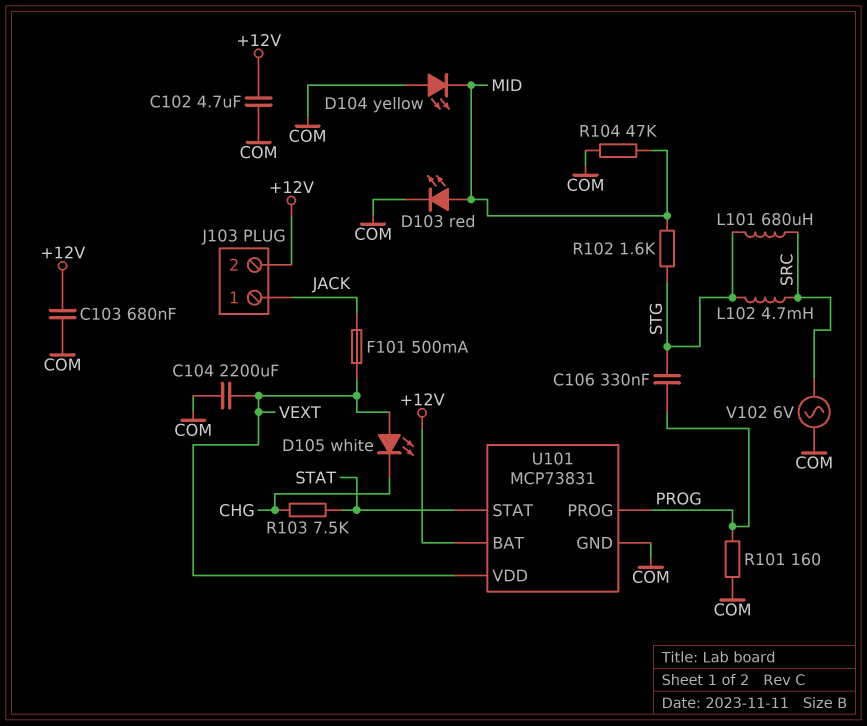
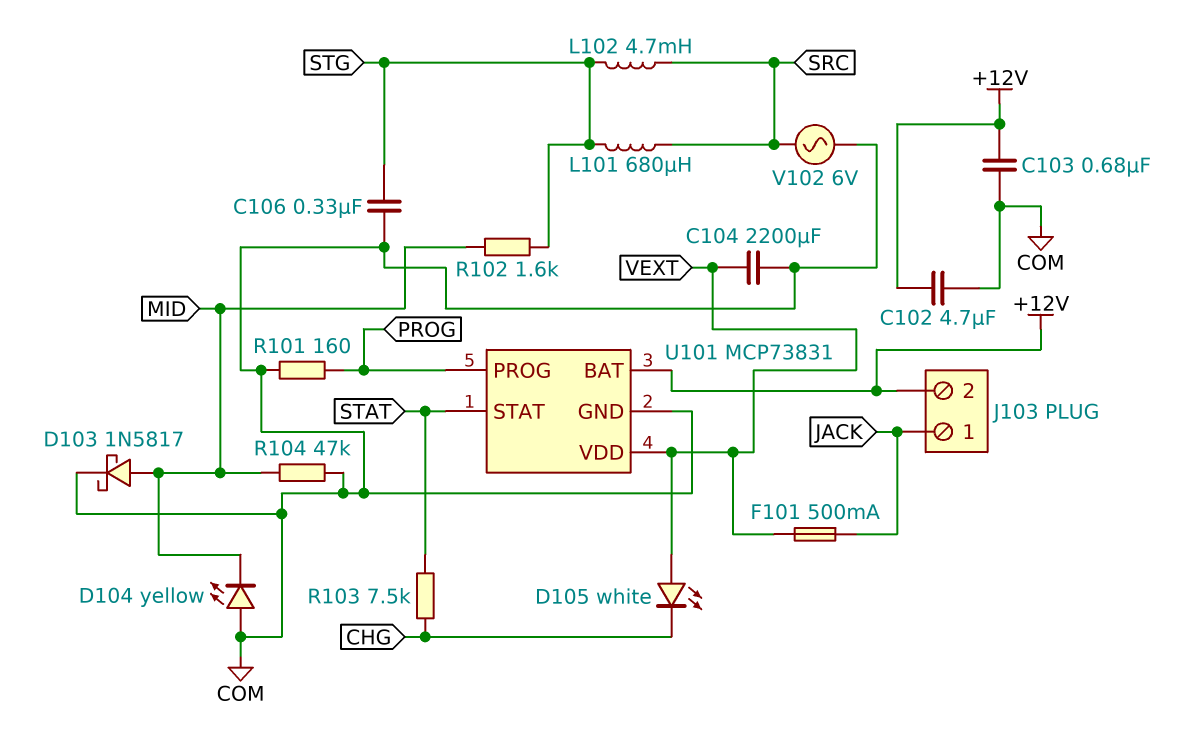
C106: 330nF (PROG, STG) -> 330nF (COM, STG)
D103: LED red (A MID, K COM) -> schottky 1N5817 (A MID, K COM)

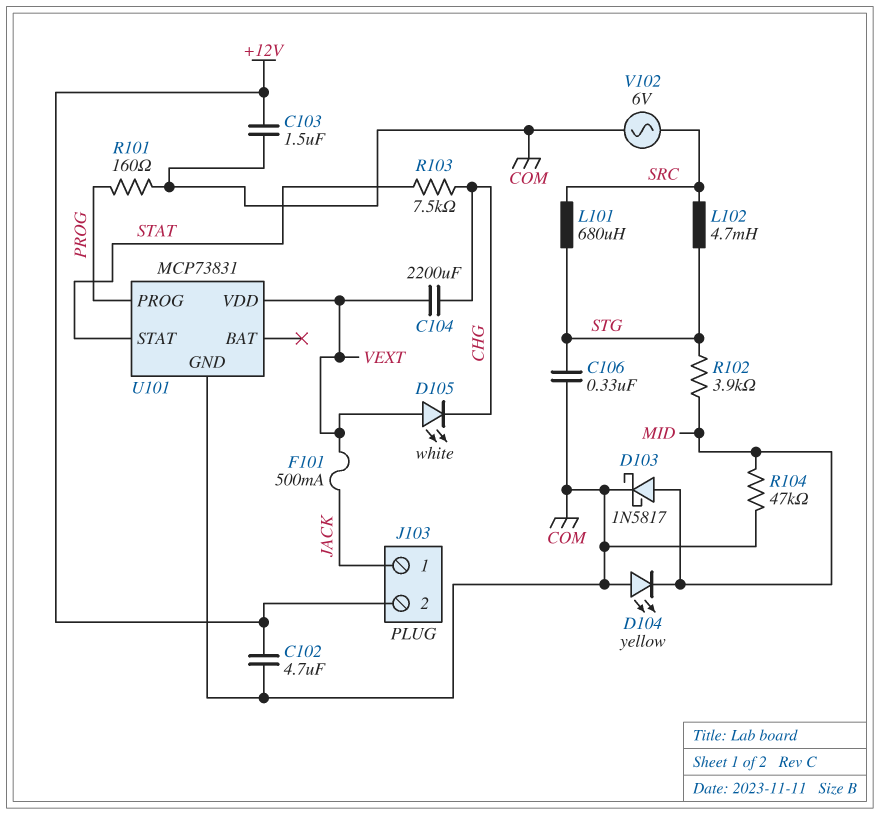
C103: 680nF (+12V, COM) -> 1.5uF (+12V, COM)
C104: 2200uF (COM, VEXT) -> 2200uF (CHG, VEXT)
R102: 1.6k (MID, STG) -> 3.9k (MID, STG)
U101 pin BAT: +12V -> none

